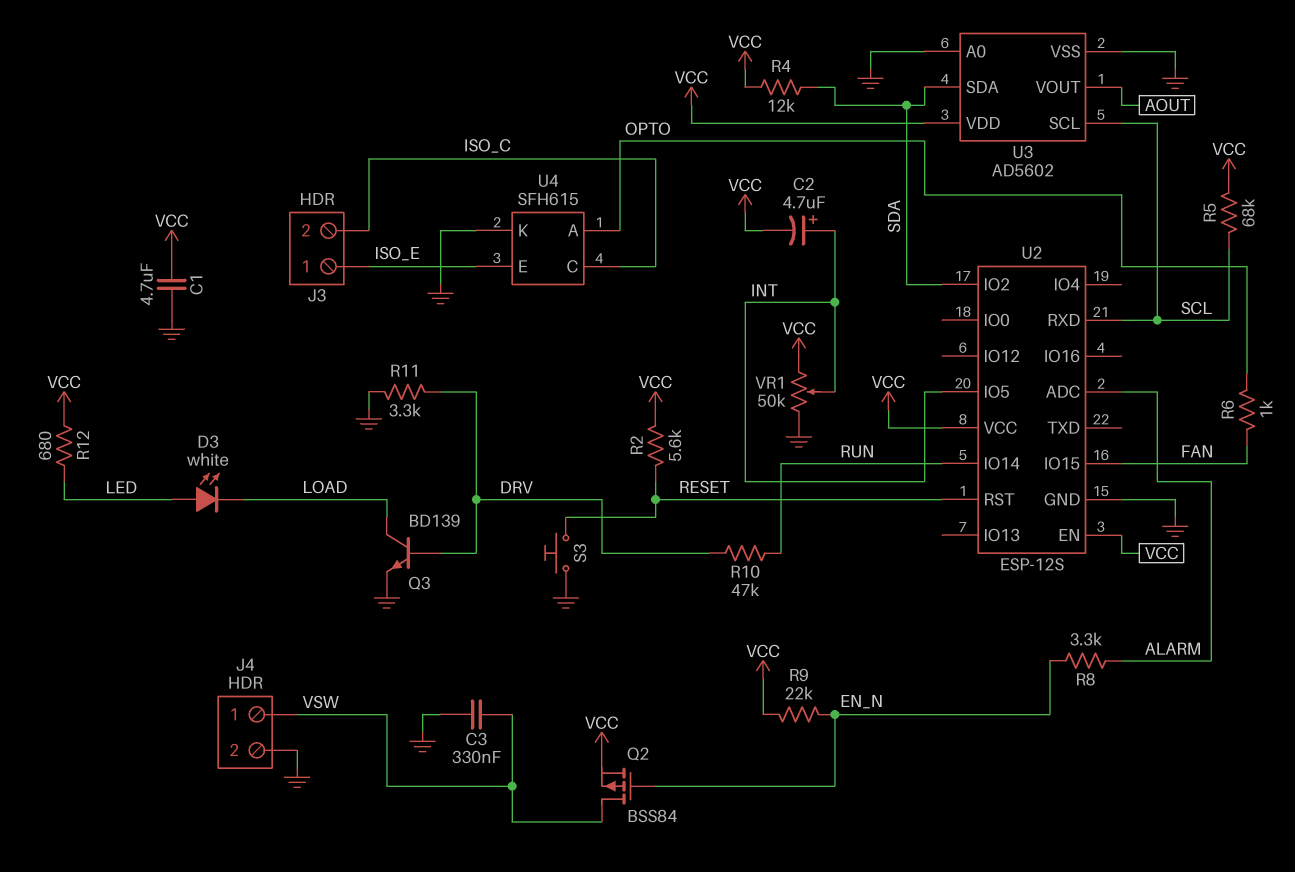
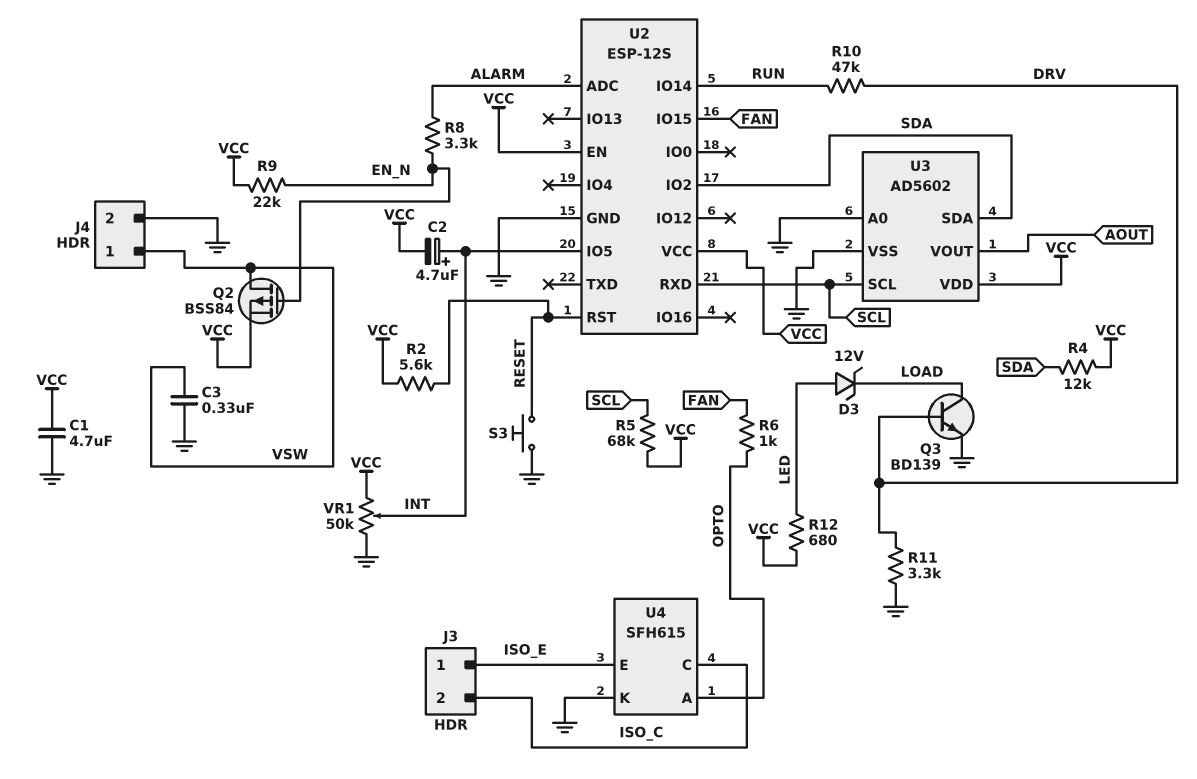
D3: LED white (A LED, K LOAD) -> zener 12V (A LED, K LOAD)

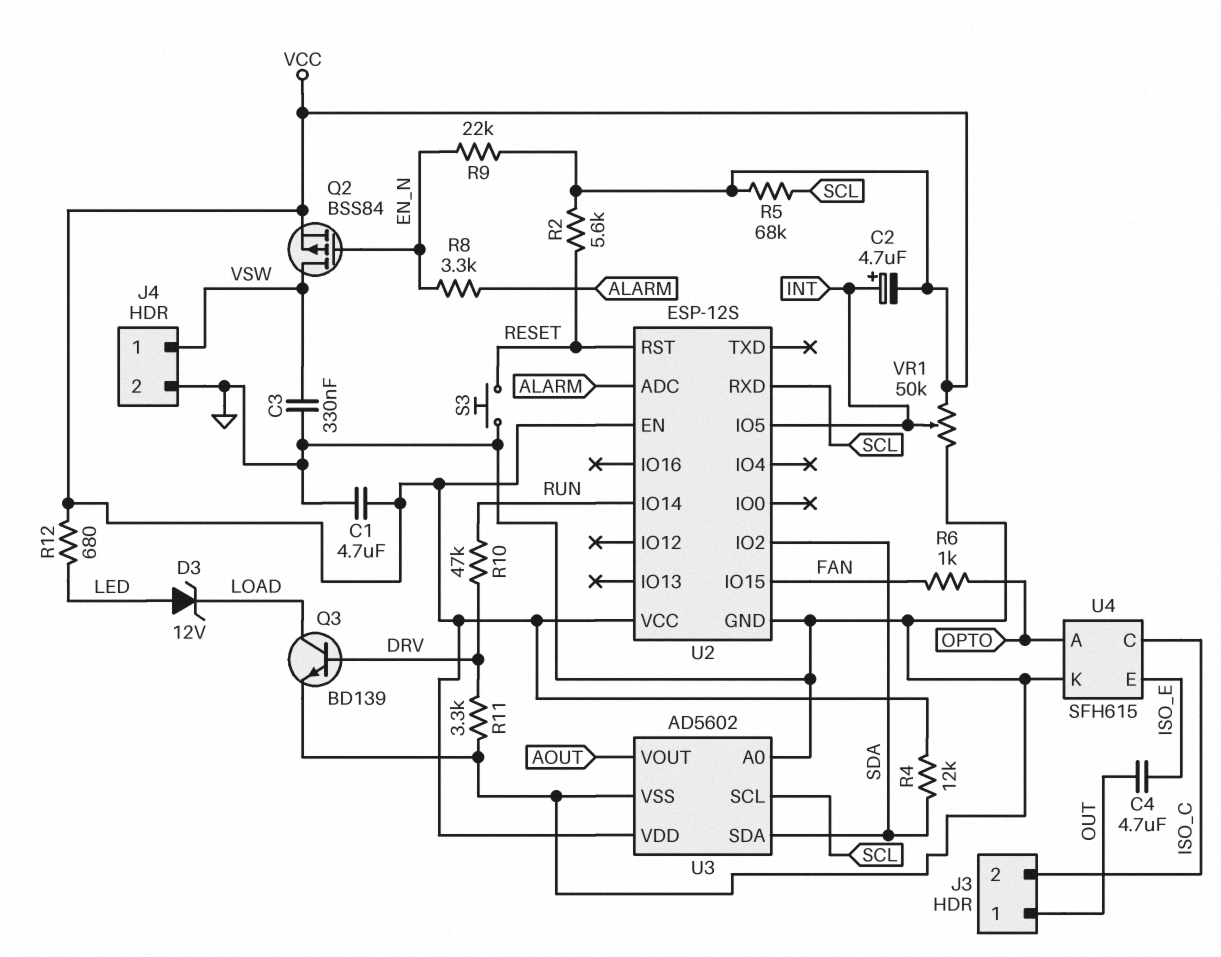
C4: none -> 4.7uF (ISO_E, OUT)
J3 pin 1: ISO_E -> OUT

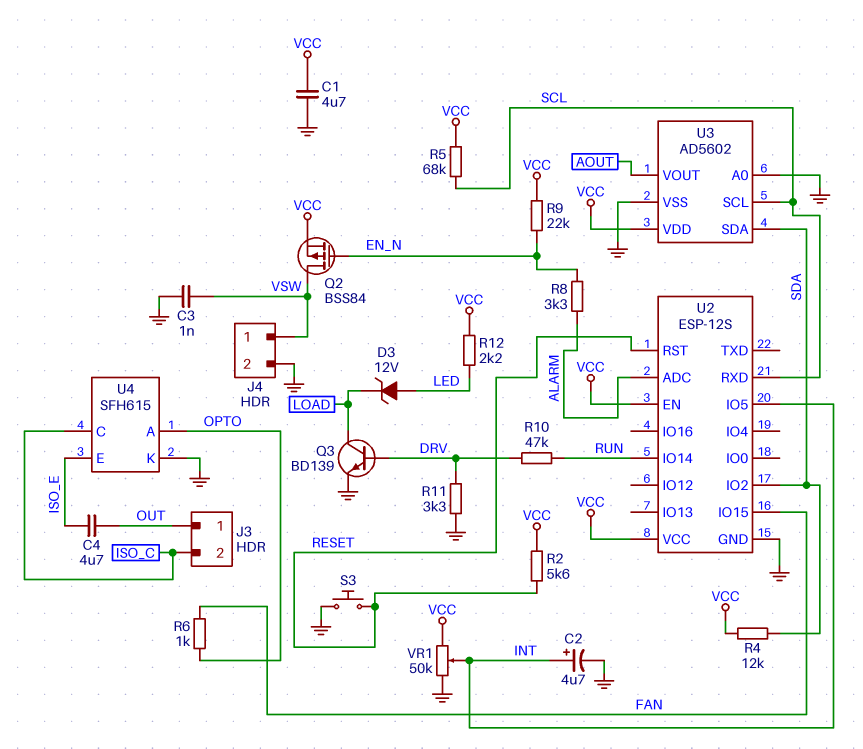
C2: 4.7uF (plus INT, minus VCC) -> 4.7uF (plus INT, minus GND)
C3: 330nF (GND, VSW) -> 1nF (GND, VSW)
R12: 680 (LED, VCC) -> 2.2k (LED, VCC)

